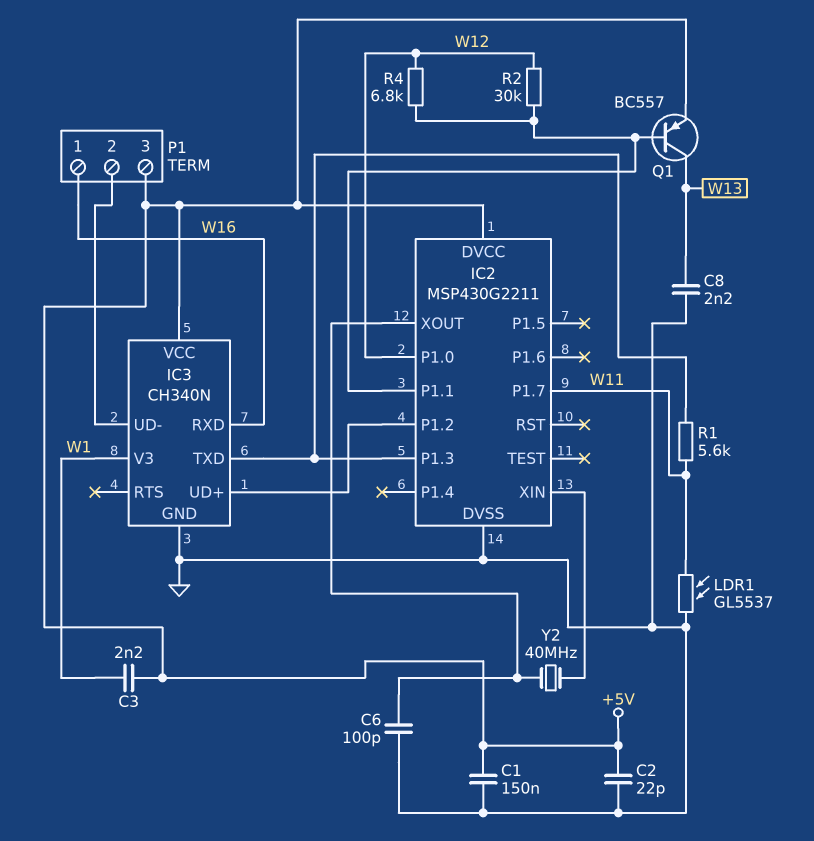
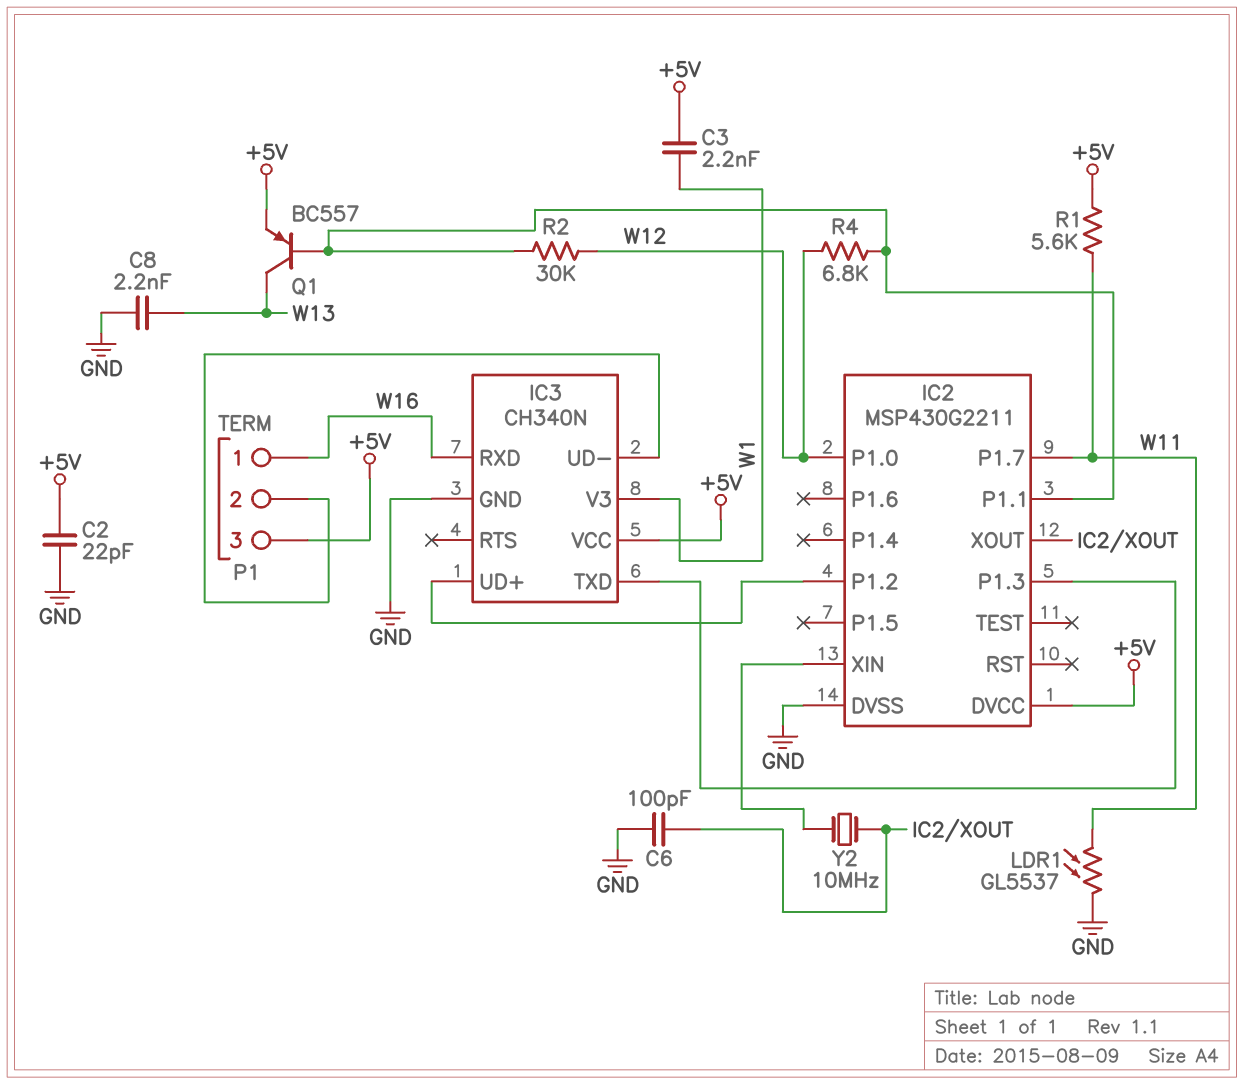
C1: 150nF (+5V, GND) -> none
R1: 5.6k (IC2/P1.3, W11) -> 5.6k (+5V, W11)
Y2: 40MHz (IC2/XIN, IC2/XOUT) -> 10MHz (IC2/XIN, IC2/XOUT)

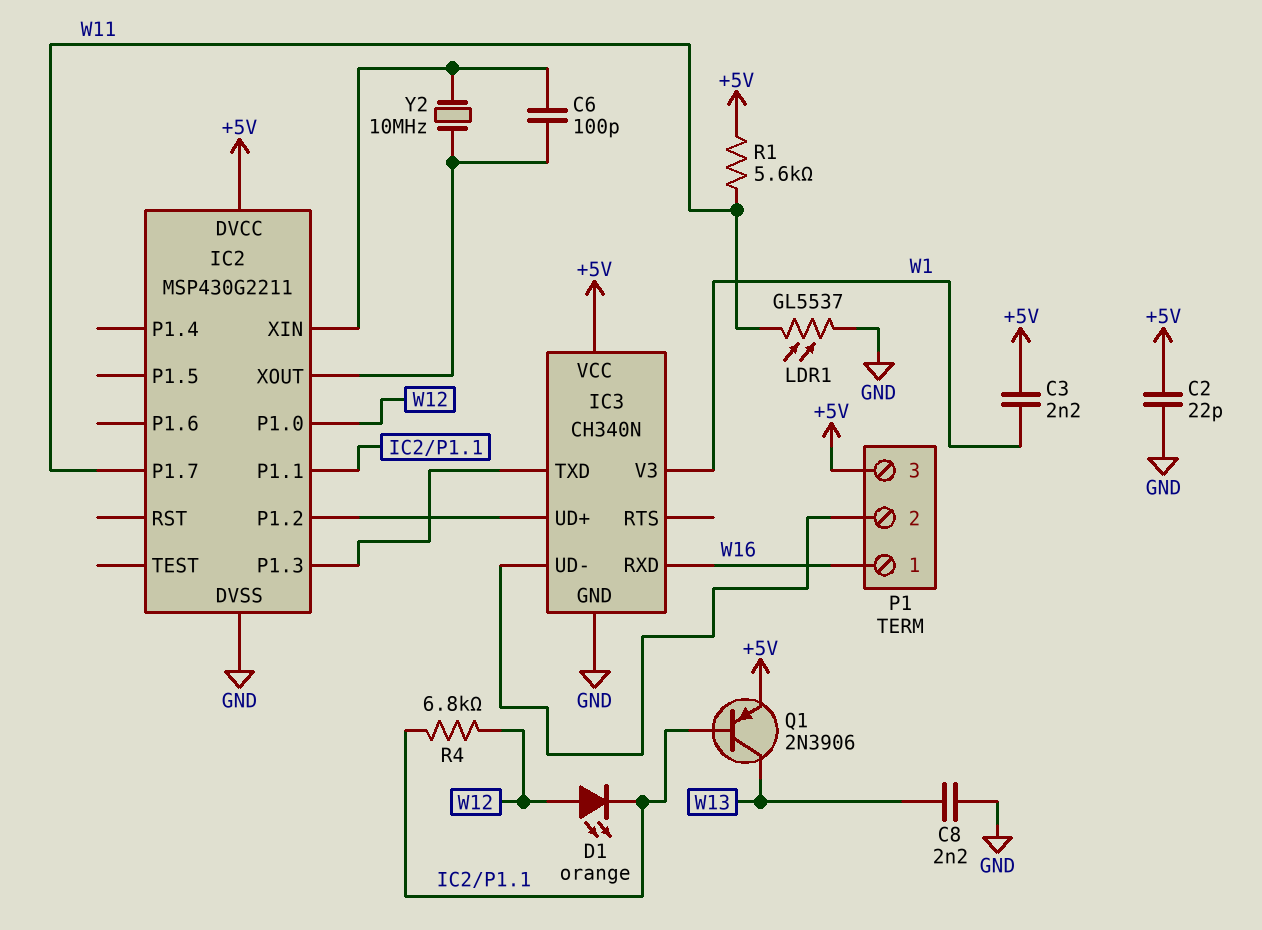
C6: 100pF (GND, IC2/XOUT) -> 100pF (IC2/XIN, IC2/XOUT)
D1: none -> LED orange (A W12, K IC2/P1.1)
Q1: PNP BC557 (B IC2/P1.1, C W13, E +5V) -> PNP 2N3906 (B IC2/P1.1, C W13, E +5V)
R2: 30k (IC2/P1.1, W12) -> none

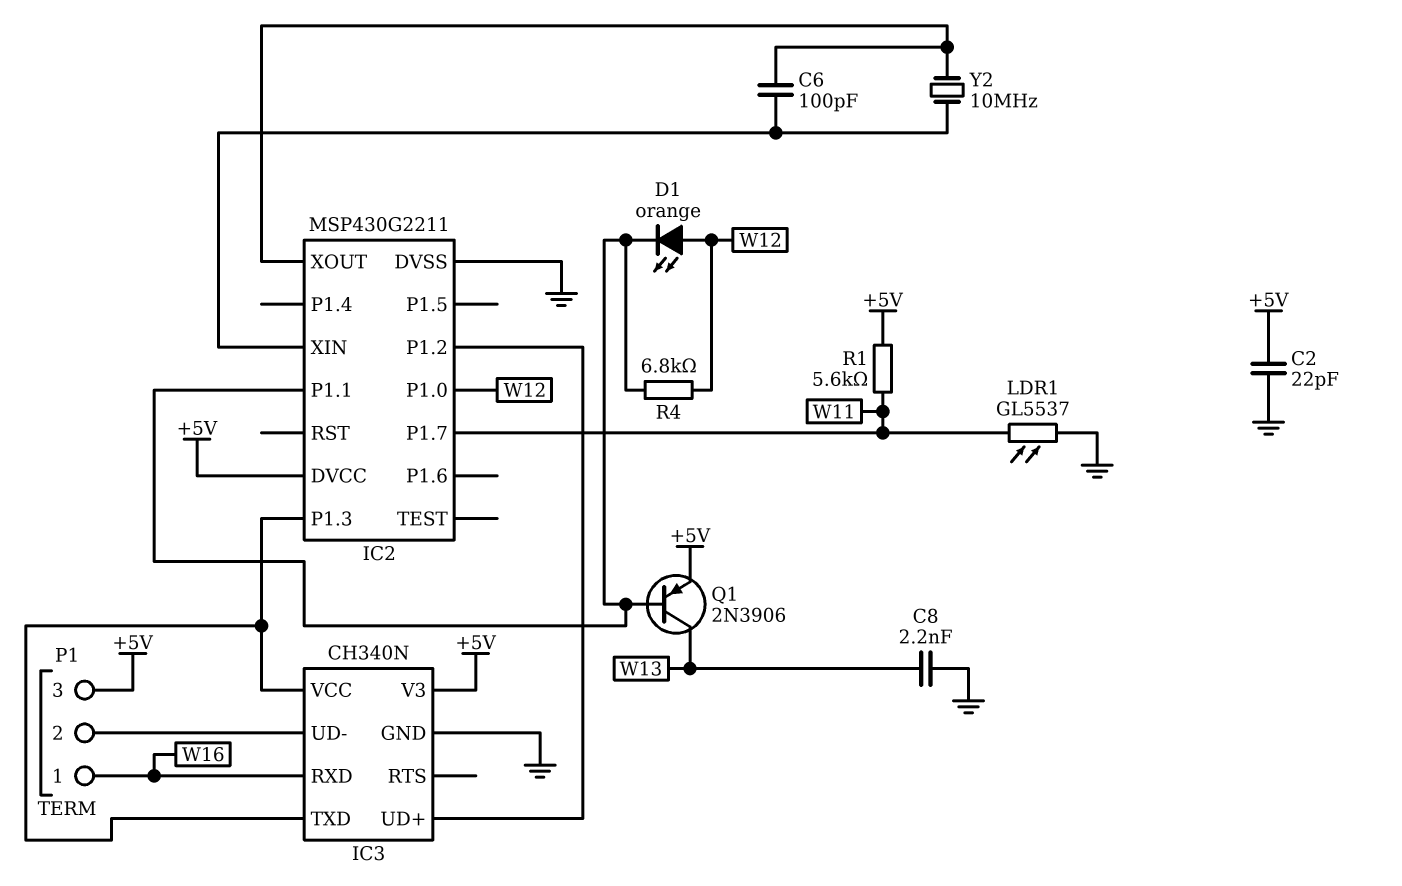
C3: 2.2nF (+5V, W1) -> none
IC3 pin V3: W1 -> +5V
IC3 pin VCC: +5V -> IC2/P1.3

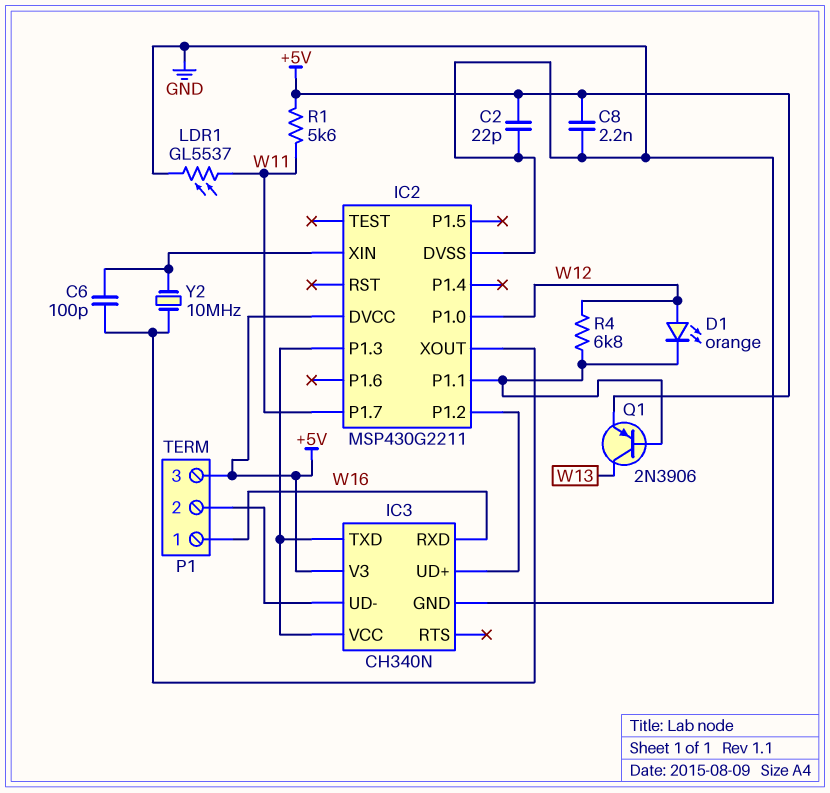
C8: 2.2nF (GND, W13) -> 2.2nF (+5V, GND)

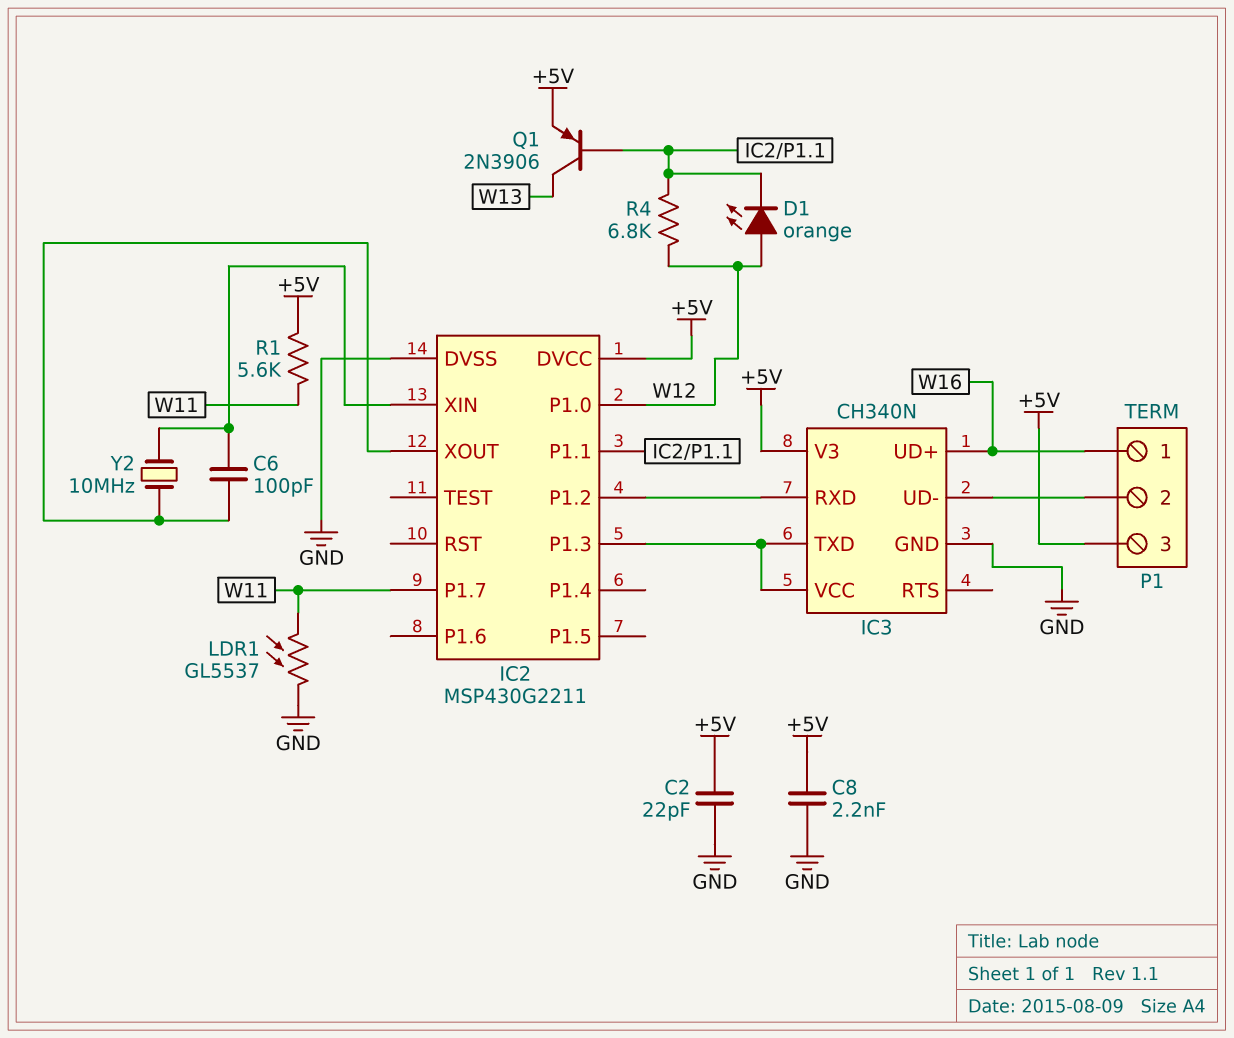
IC3 pin RXD: W16 -> IC2/P1.2
IC3 pin UD+: IC2/P1.2 -> W16

